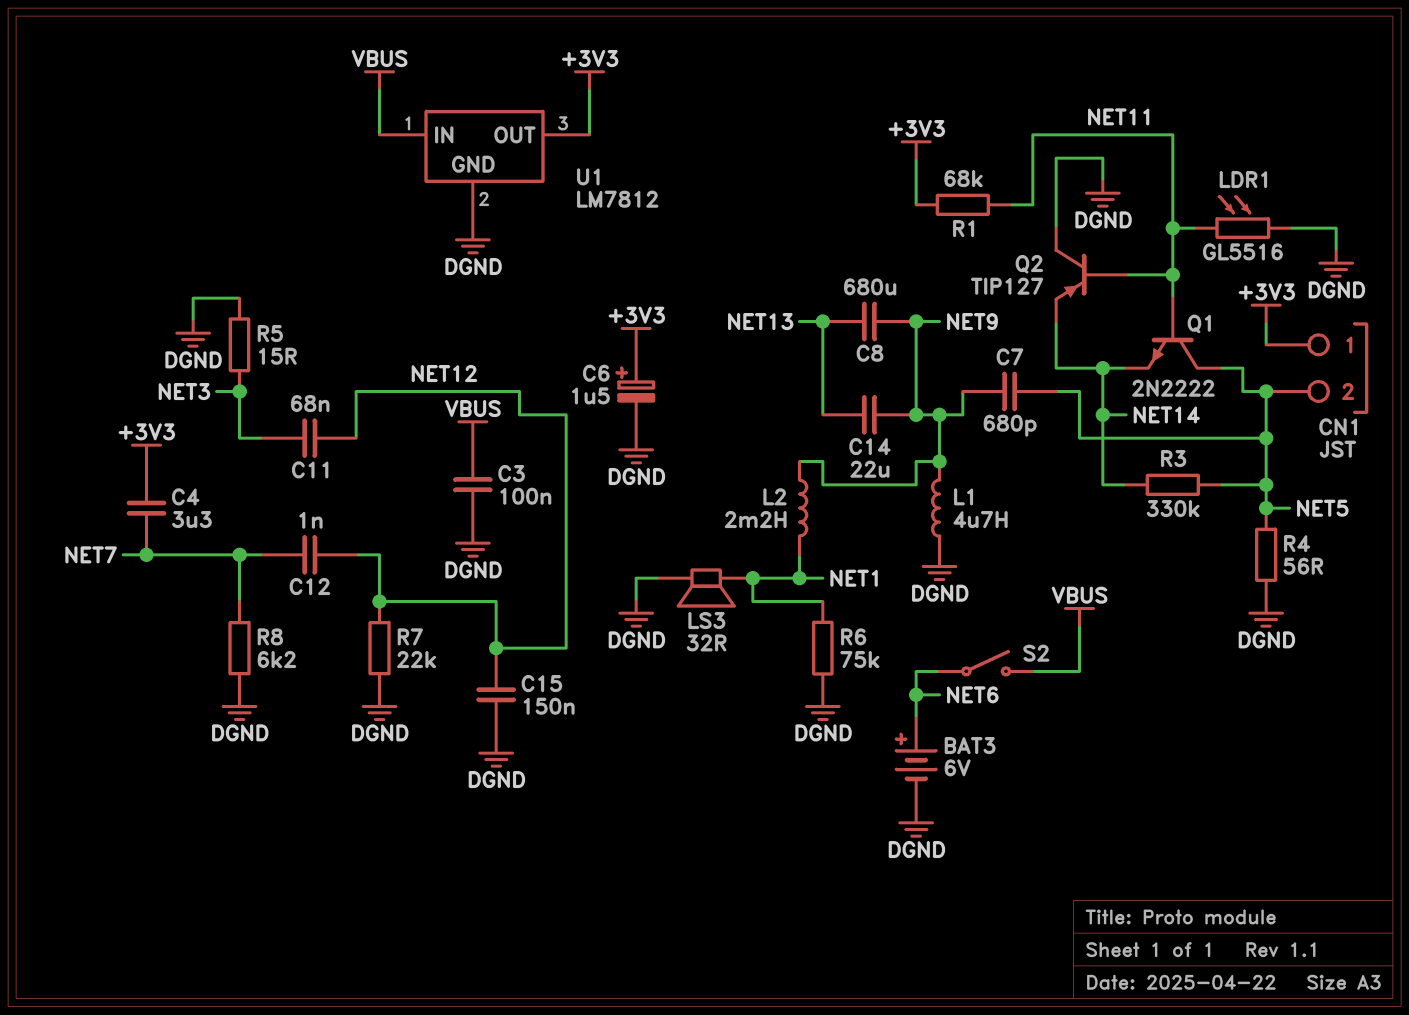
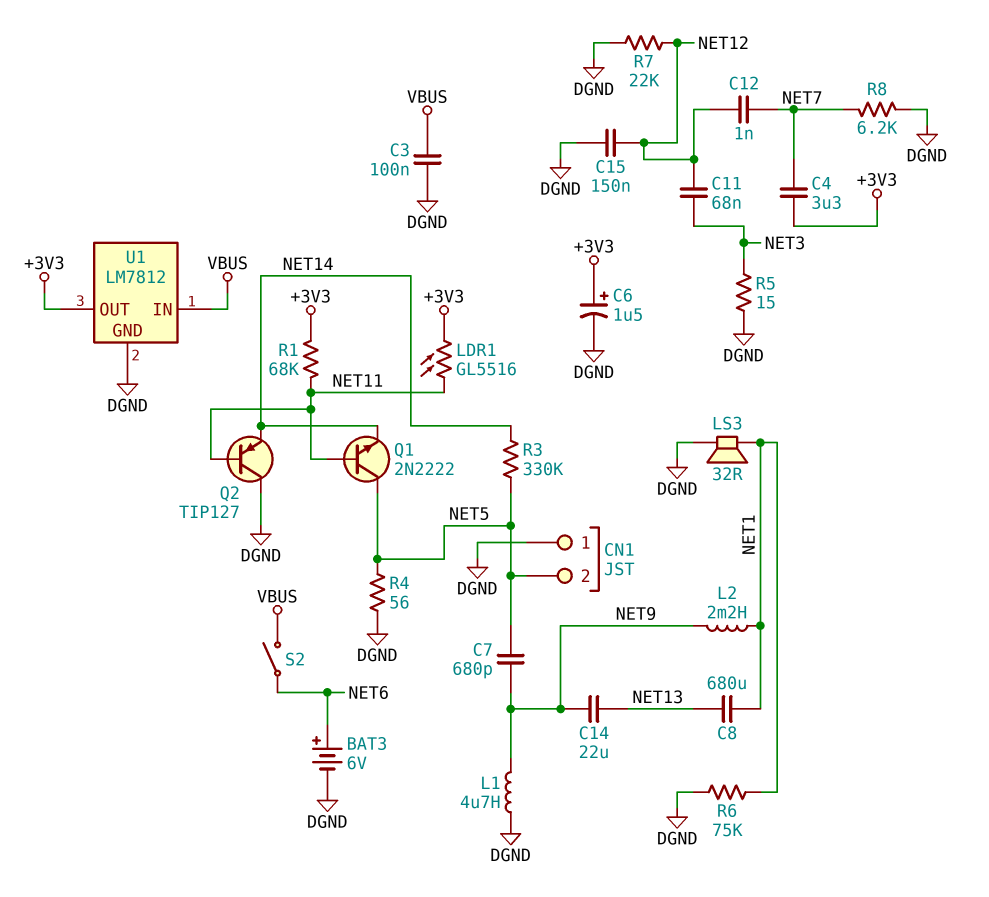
C8: 680uF (NET9, NET13) -> 680uF (NET1, NET13)
CN1 pin 1: +3V3 -> DGND
LDR1: GL5516 (DGND, NET11) -> GL5516 (+3V3, NET11)

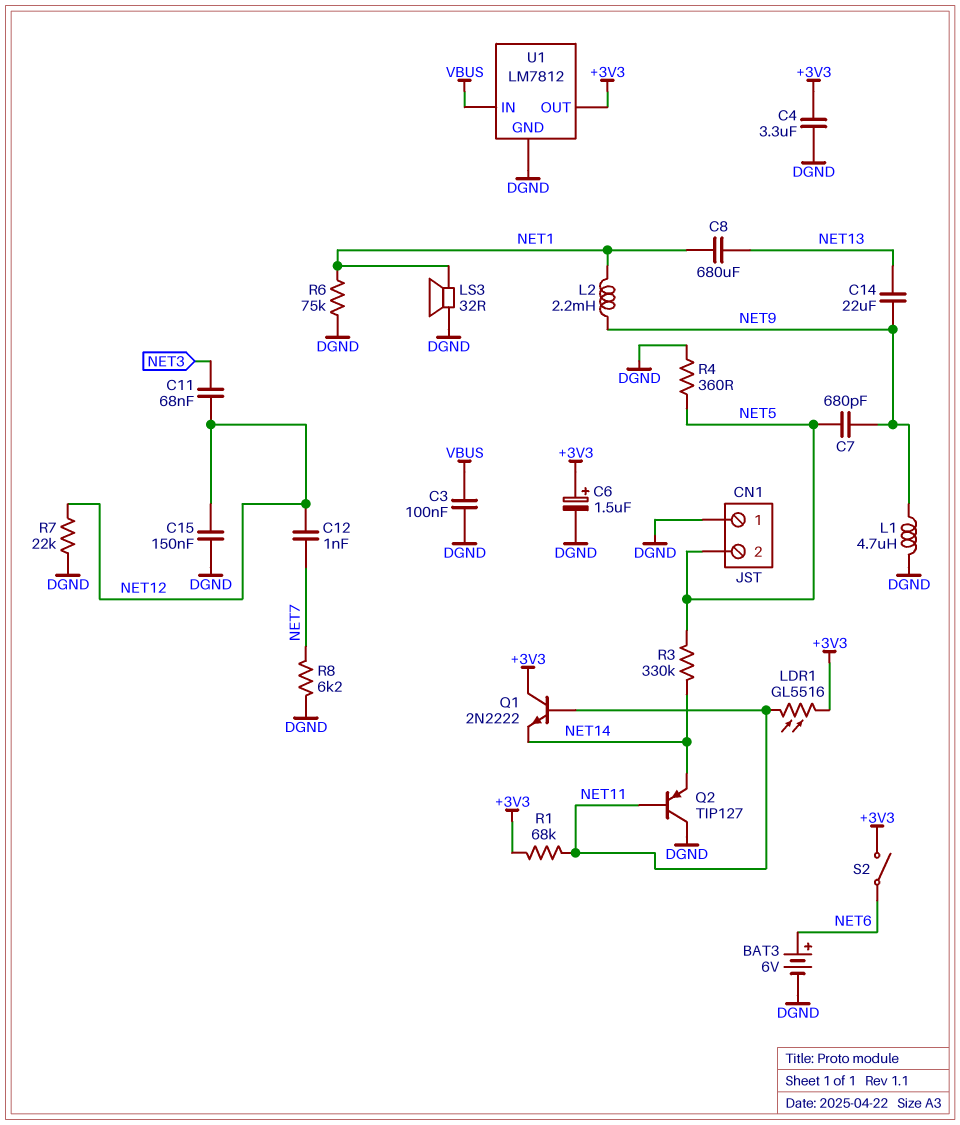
C4: 3.3uF (+3V3, NET7) -> 3.3uF (+3V3, DGND)
Q1: NPN 2N2222 (B NET11, C NET5, E NET14) -> NPN 2N2222 (B NET11, C +3V3, E NET14)
R4: 56 (DGND, NET5) -> 360 (DGND, NET5)
R5: 15 (DGND, NET3) -> none
S2: switch (NET6, VBUS) -> switch (+3V3, NET6)

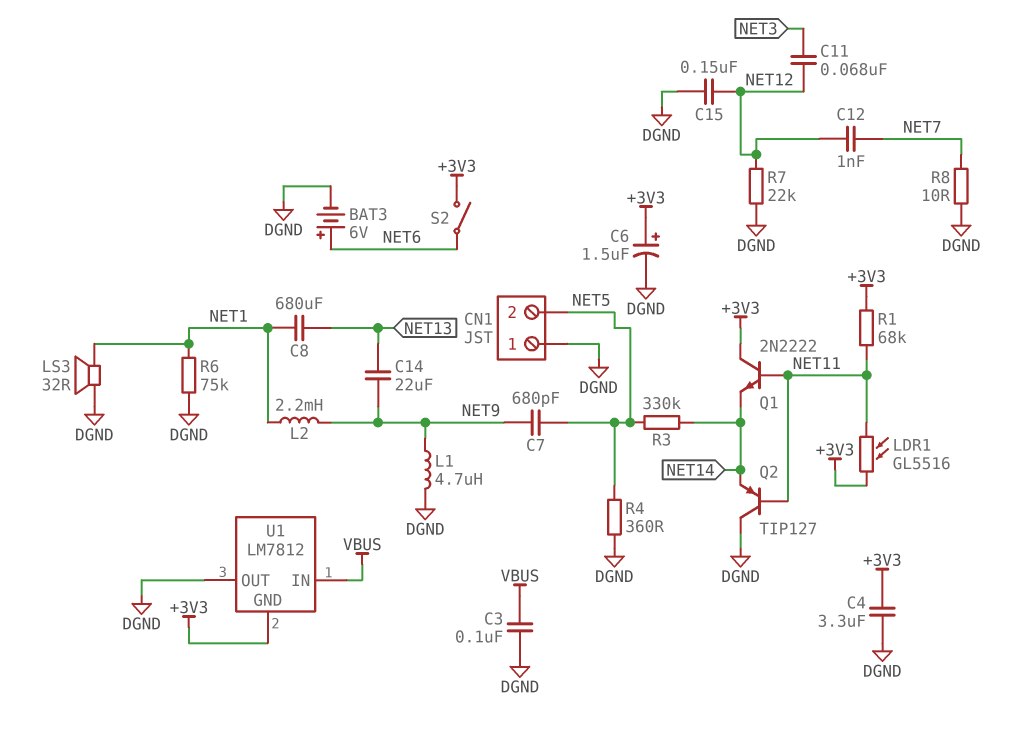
R8: 6.2k (DGND, NET7) -> 10 (DGND, NET7)
U1 pin GND: DGND -> +3V3
U1 pin OUT: +3V3 -> DGND

